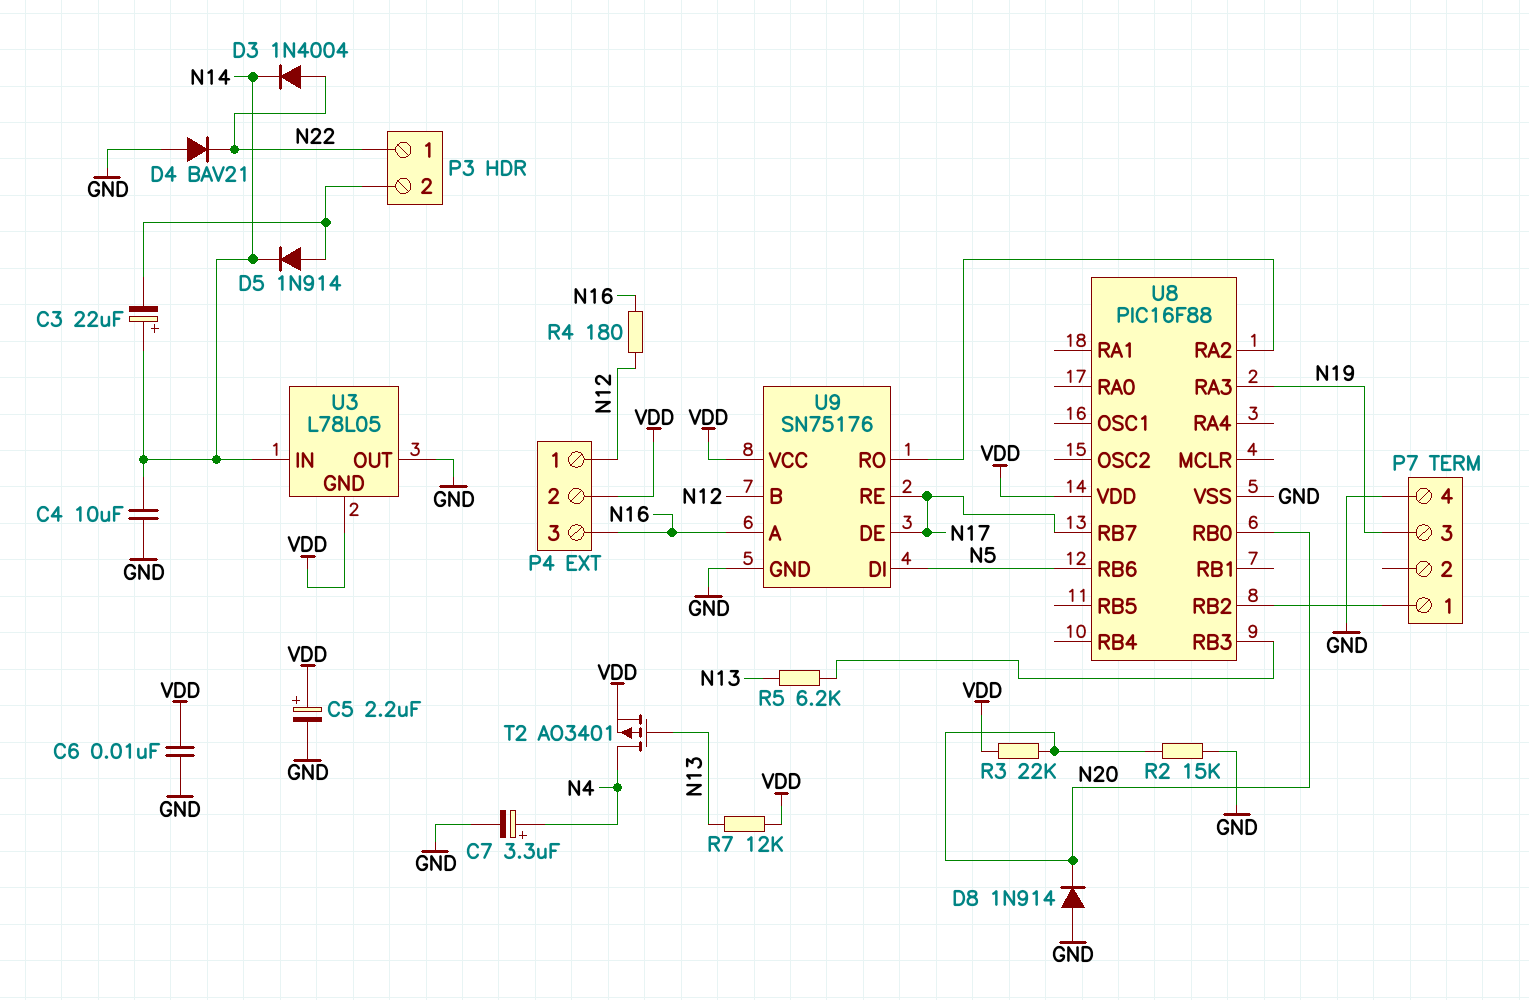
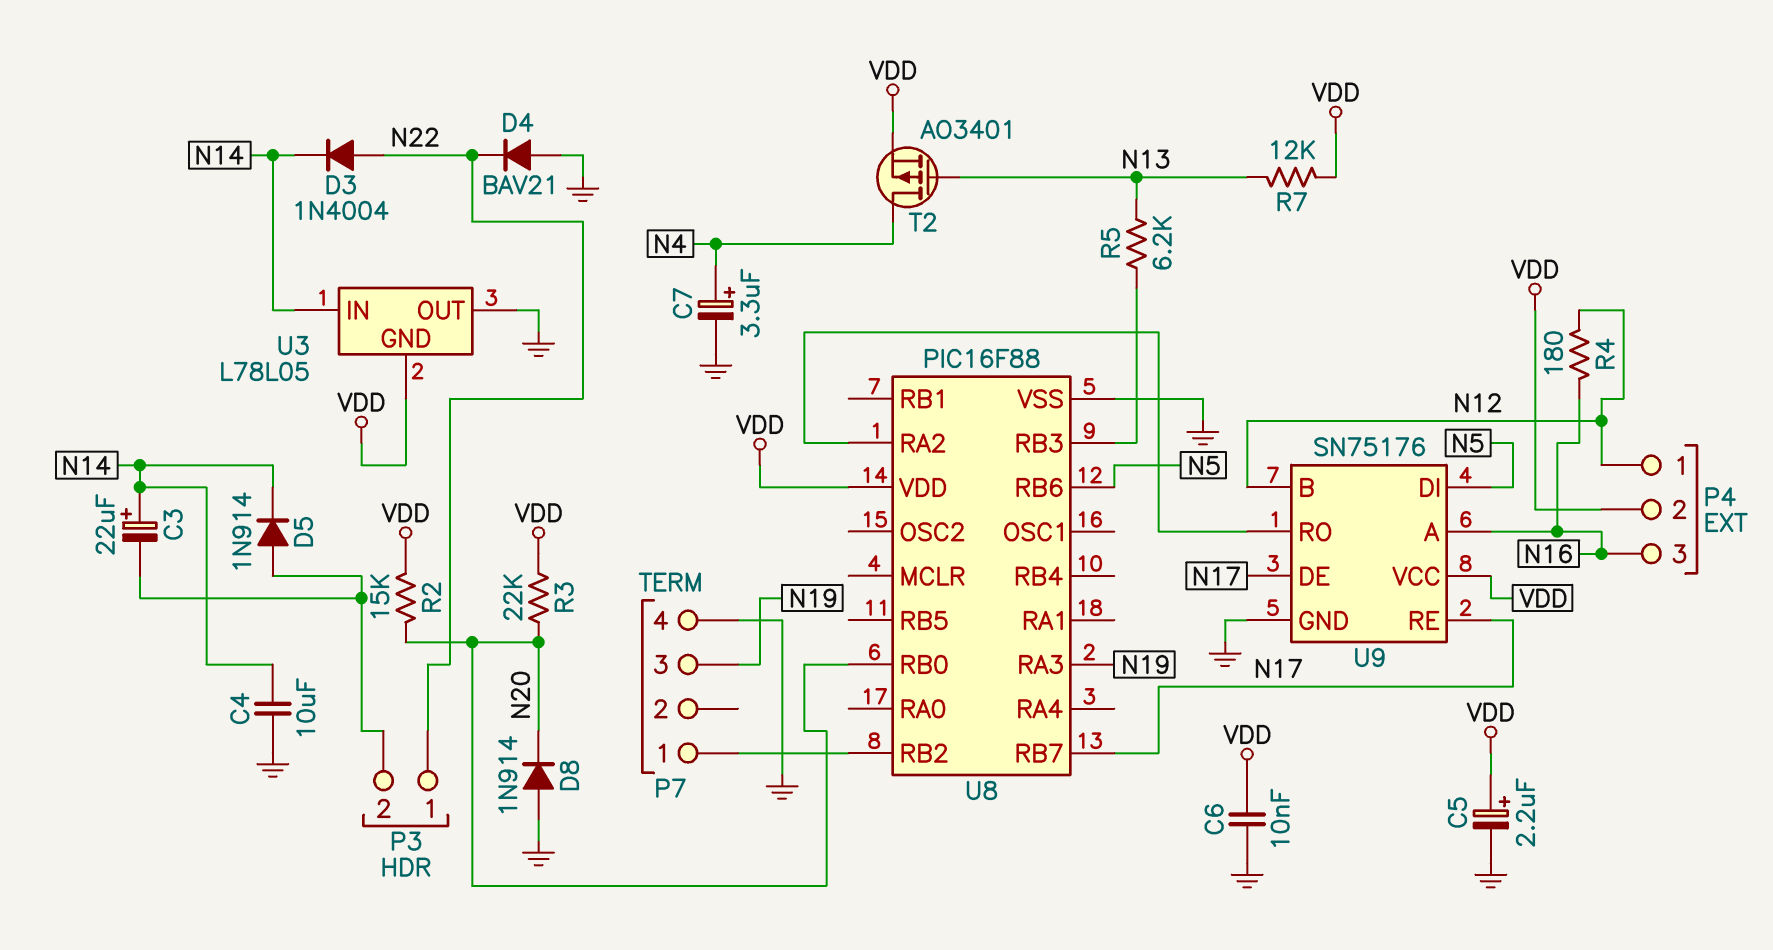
R2: 15k (GND, N20) -> 15k (N20, VDD)

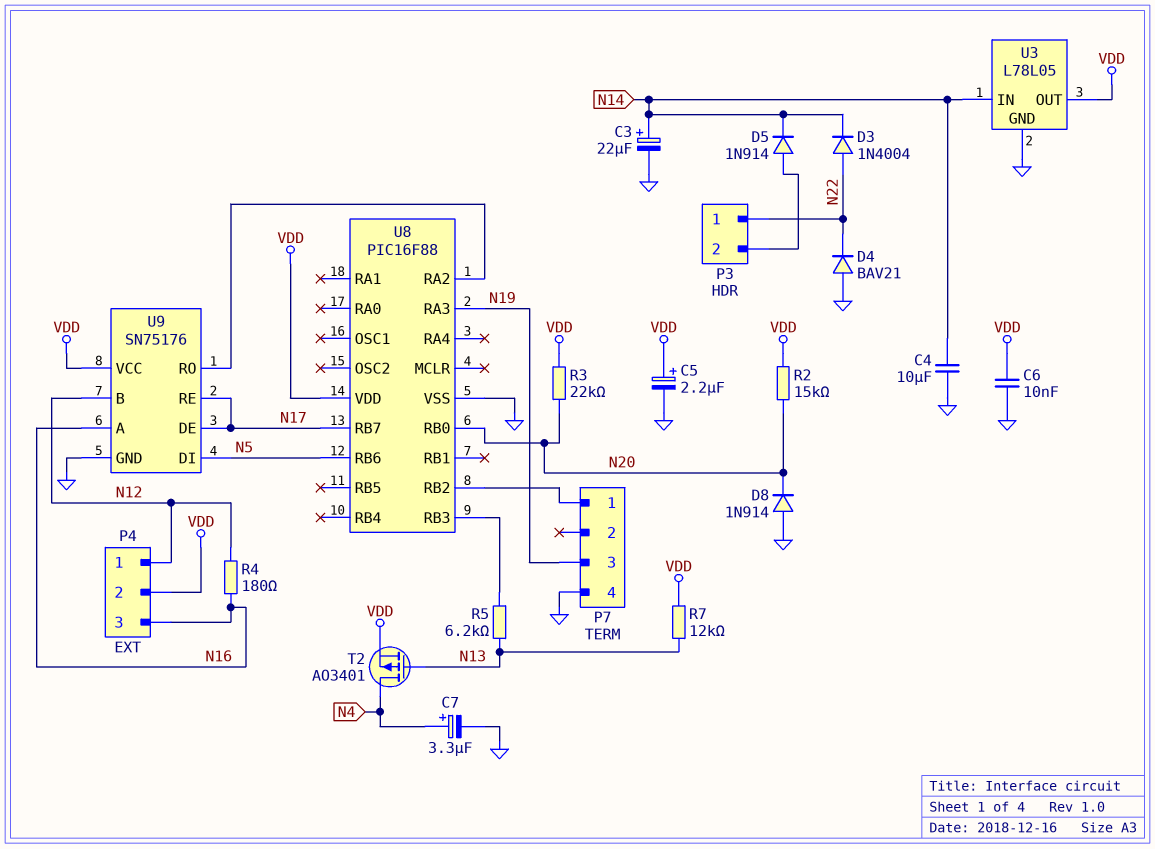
C3: 22uF (plus N14, minus P3/2) -> 22uF (plus N14, minus GND)
U3 pin GND: VDD -> GND
U3 pin OUT: GND -> VDD

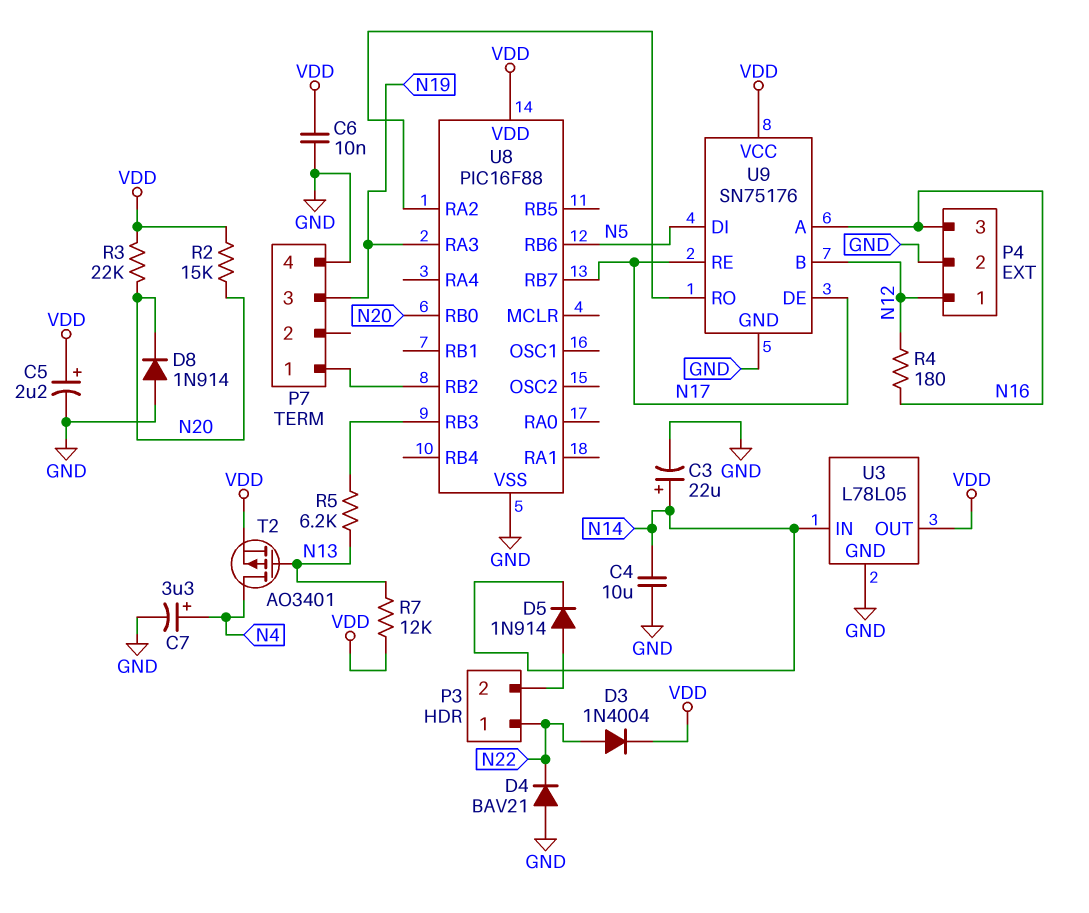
D3: diode 1N4004 (A N22, K N14) -> diode 1N4004 (A N22, K VDD)
P4 pin 2: VDD -> GND

